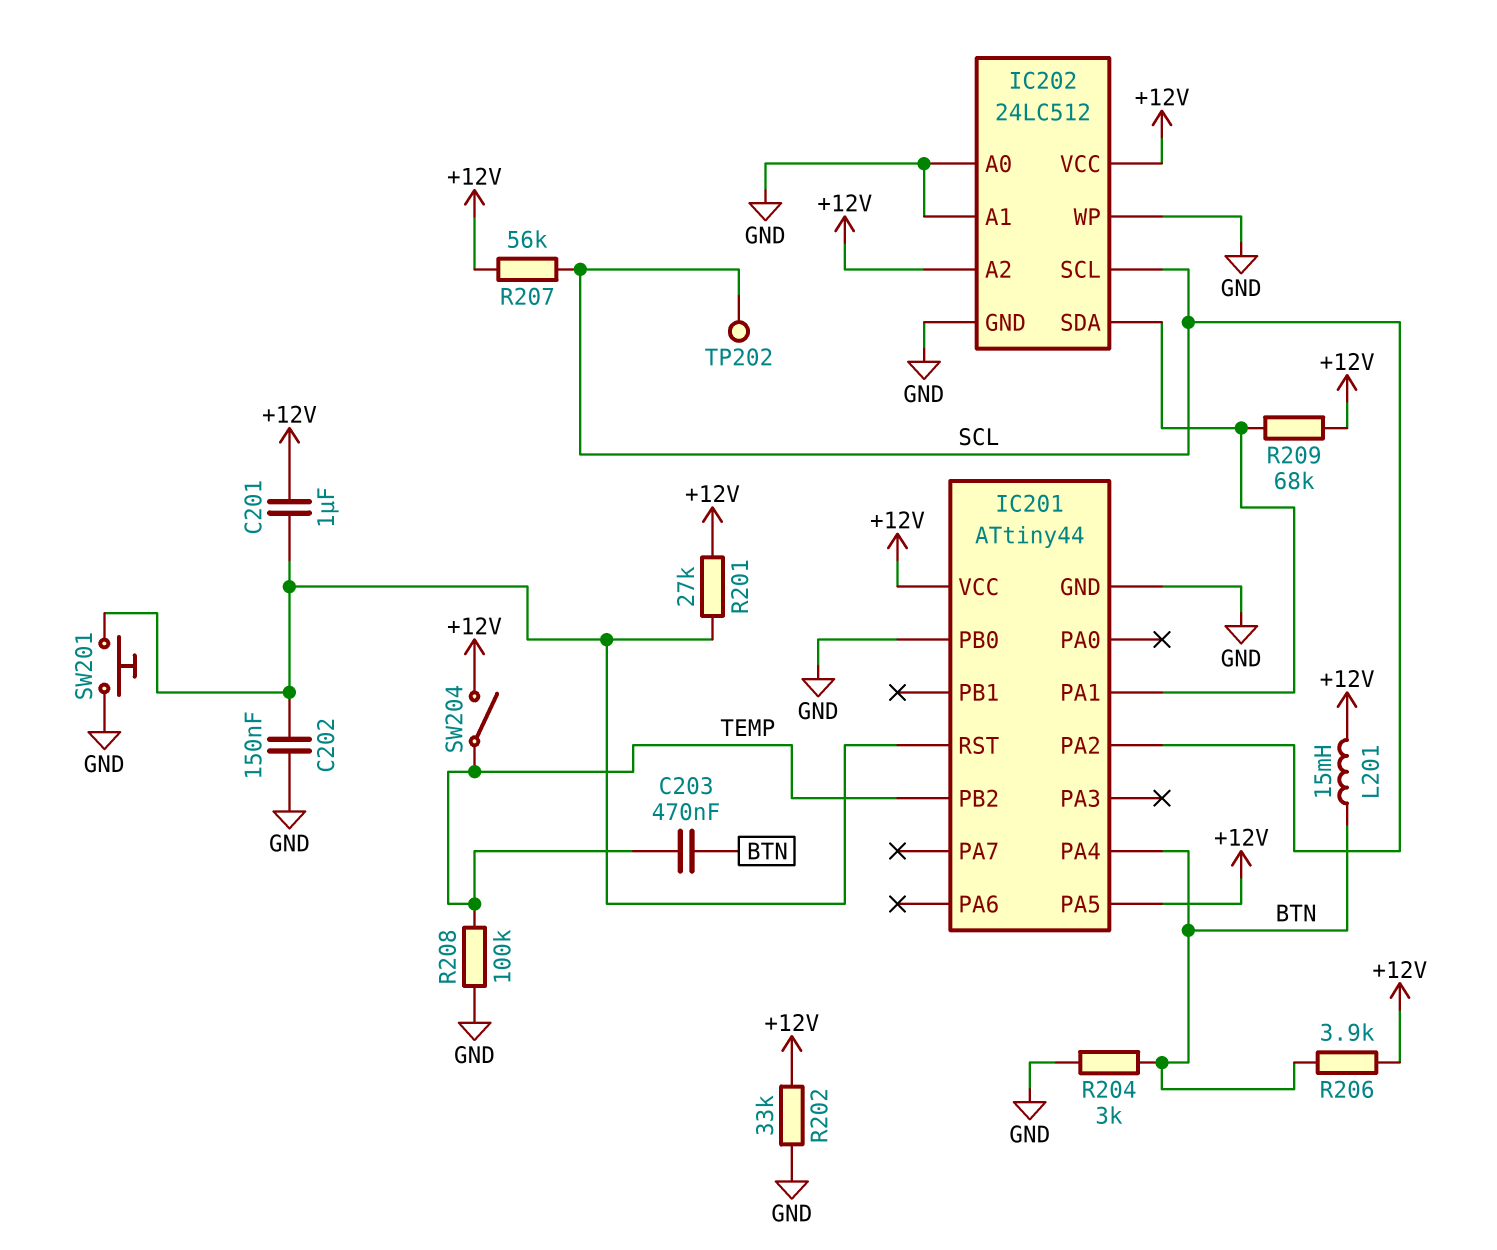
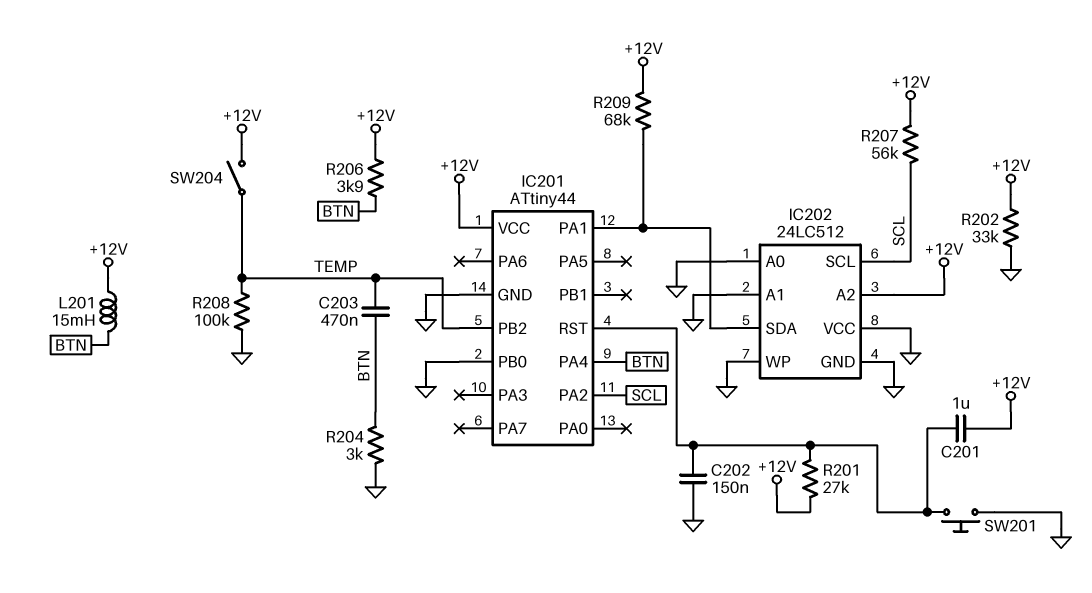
IC201 pin PA5: +12V -> none
IC202 pin VCC: +12V -> GND
TP202: test point (SCL) -> none

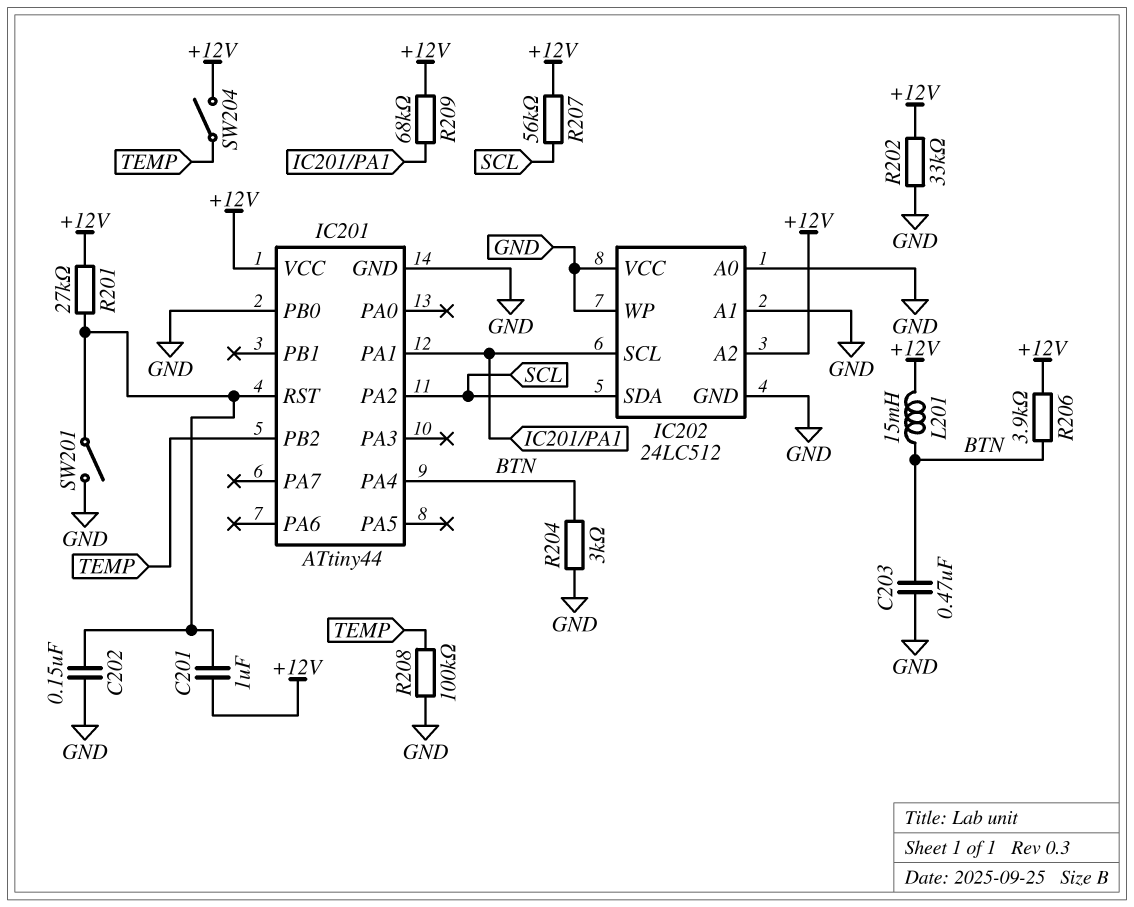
C203: 470nF (BTN, TEMP) -> 470nF (BTN, GND)
IC202 pin SCL: SCL -> IC201/PA1
IC202 pin SDA: IC201/PA1 -> SCL
SW201: button (GND, IC201/RST) -> switch (GND, IC201/RST)

